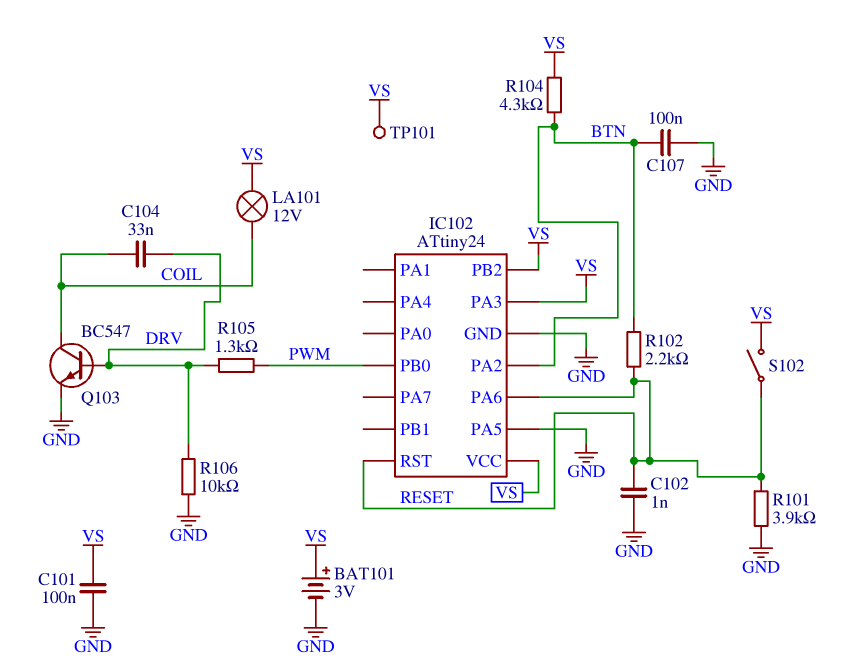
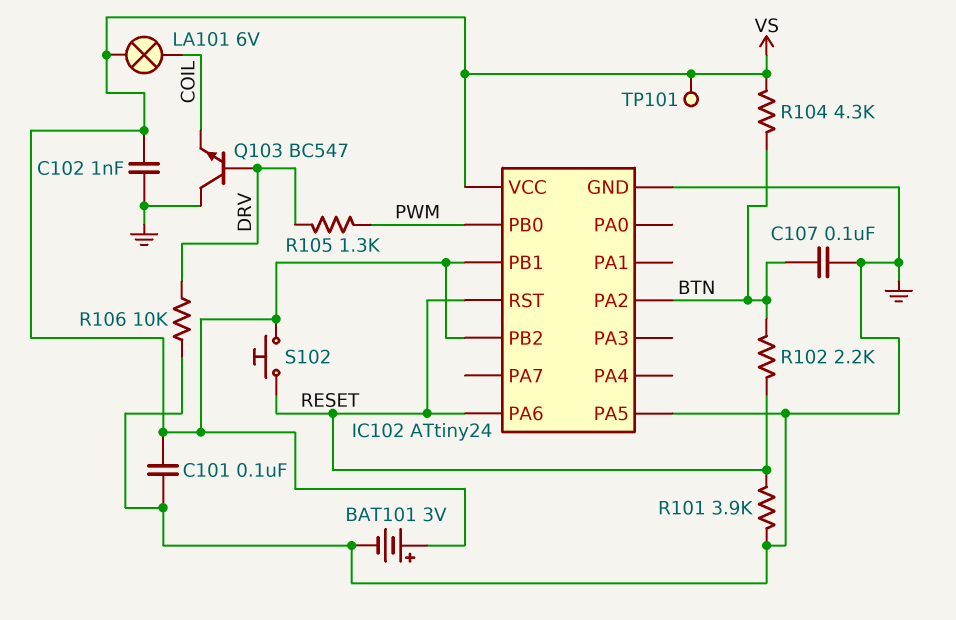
C102: 1nF (GND, RESET) -> 1nF (GND, VS)
C104: 33nF (COIL, DRV) -> none
IC102 pin PA3: VS -> none
IC102 pin PB1: none -> VS
LA101: lamp 12V (COIL, VS) -> lamp 6V (COIL, VS)
Q103: NPN BC547 (B DRV, C COIL, E GND) -> NPN BC547 (B DRV, C GND, E COIL)
S102: switch (RESET, VS) -> button (RESET, VS)

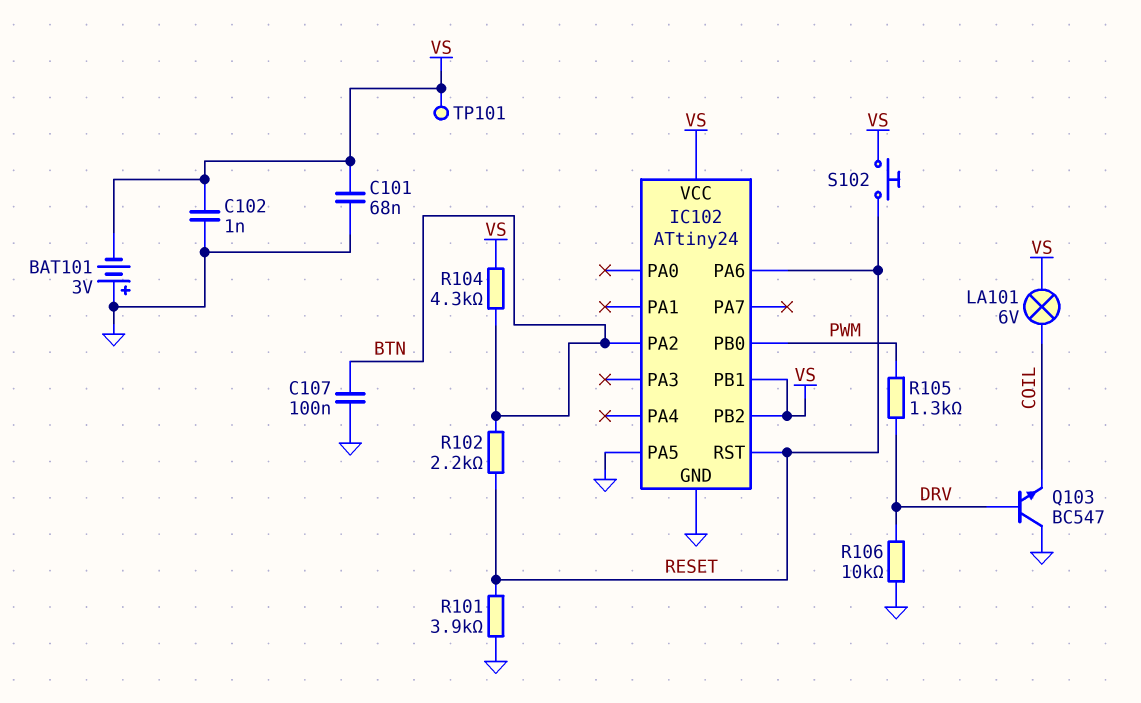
BAT101: 3V (plus VS, minus GND) -> 3V (plus GND, minus VS)
C101: 100nF (GND, VS) -> 68nF (GND, VS)

